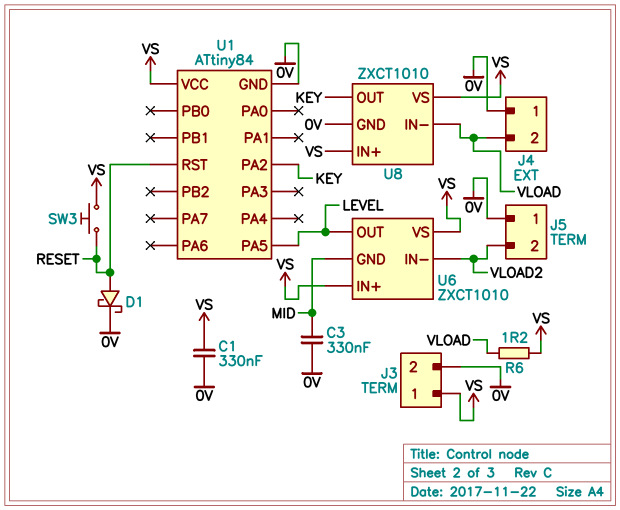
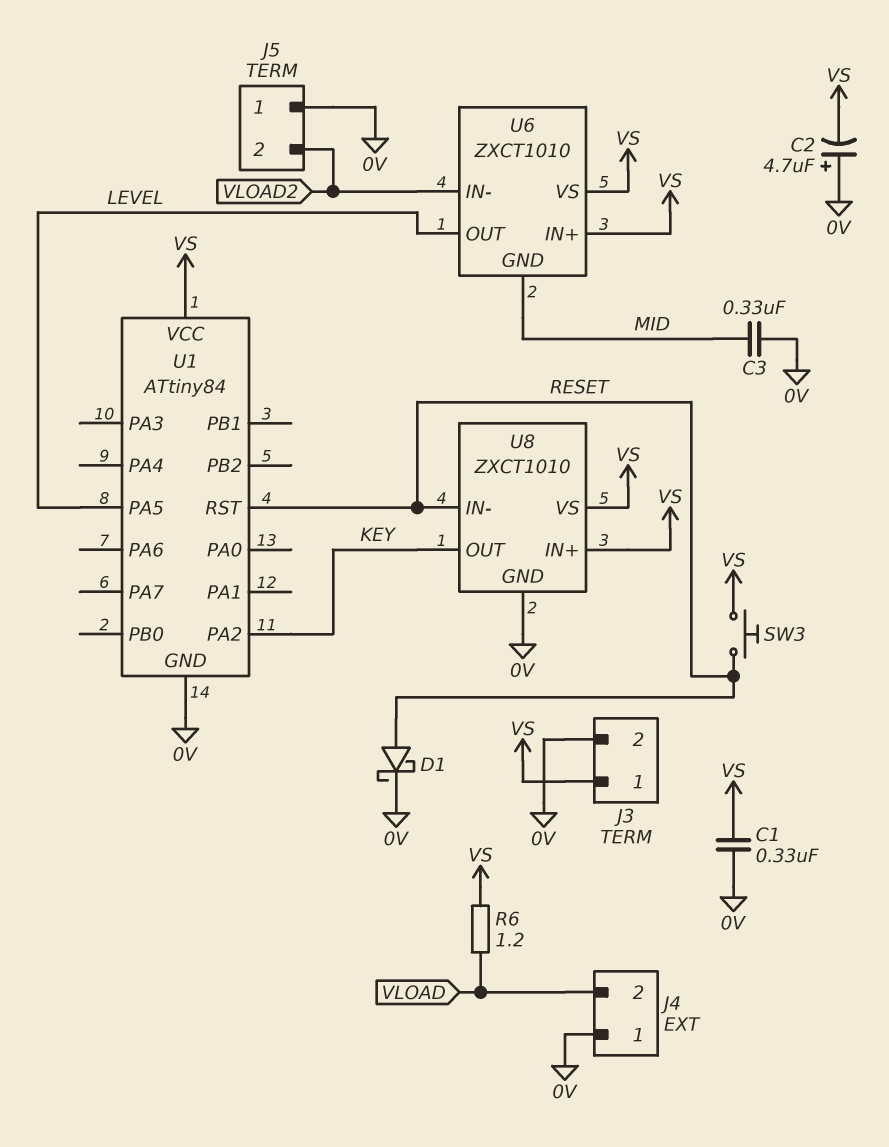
C2: none -> 4.7uF (plus 0V, minus VS)
U8 pin IN-: VLOAD -> RESET

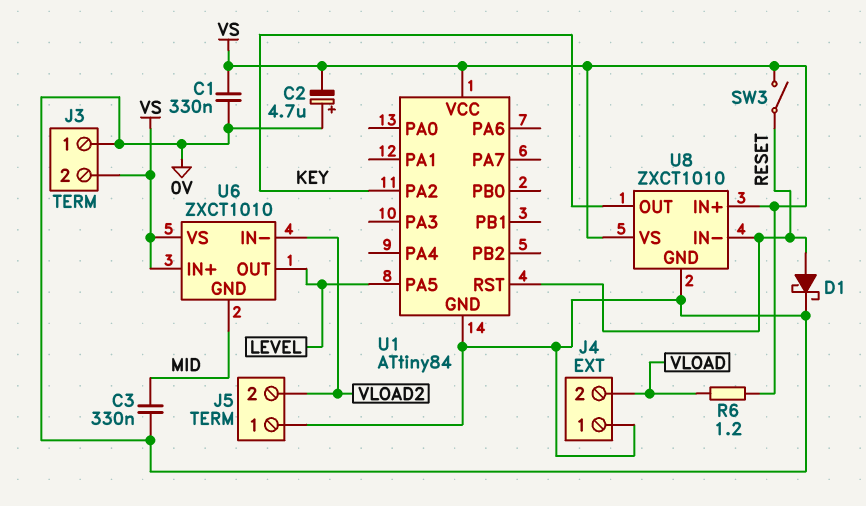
J3 pin 1: VS -> 0V
J3 pin 2: 0V -> VS
SW3: button (RESET, VS) -> switch (RESET, VS)

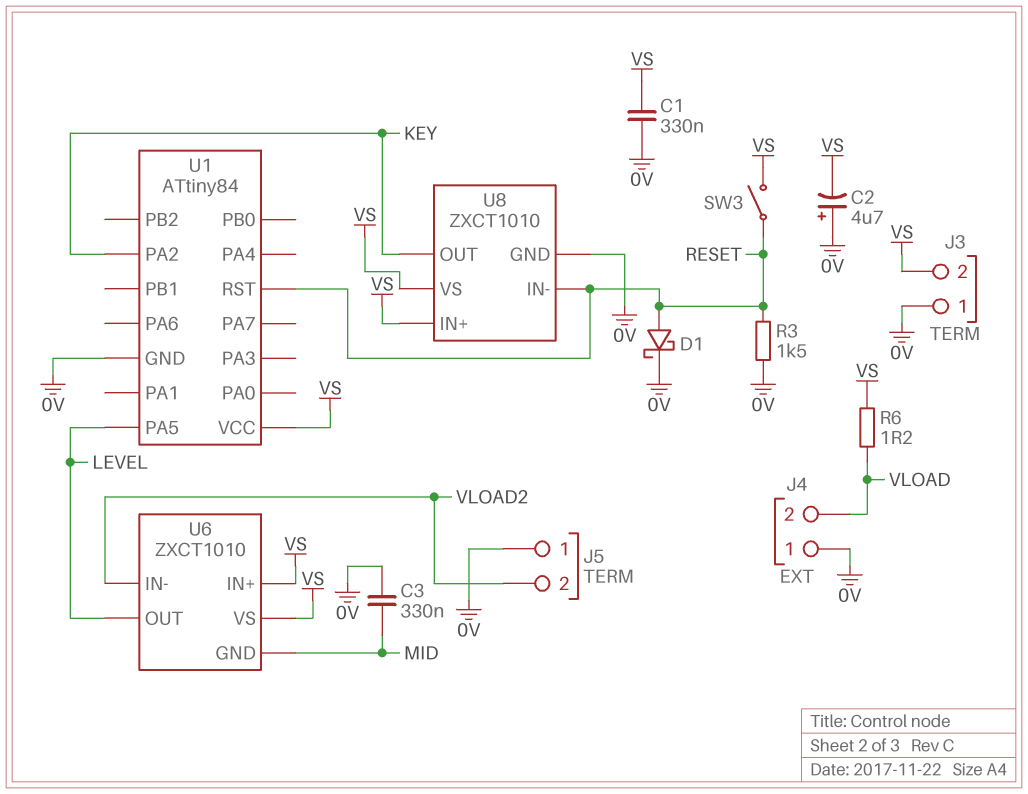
R3: none -> 1.5k (0V, RESET)

